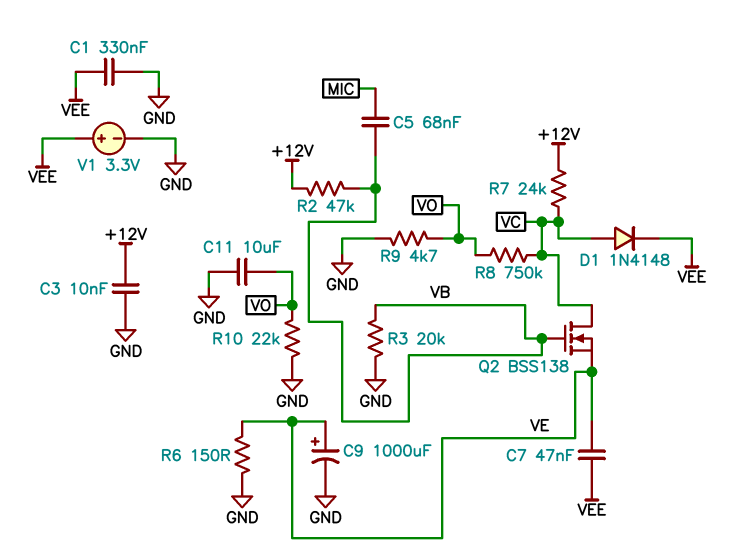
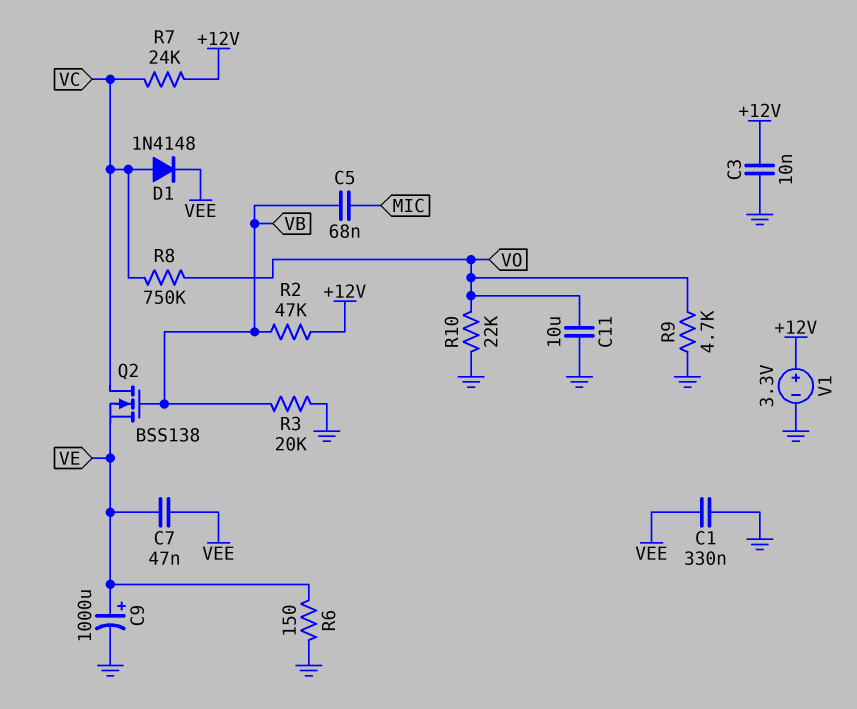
V1: 3.3V (plus VEE, minus GND) -> 3.3V (plus +12V, minus GND)

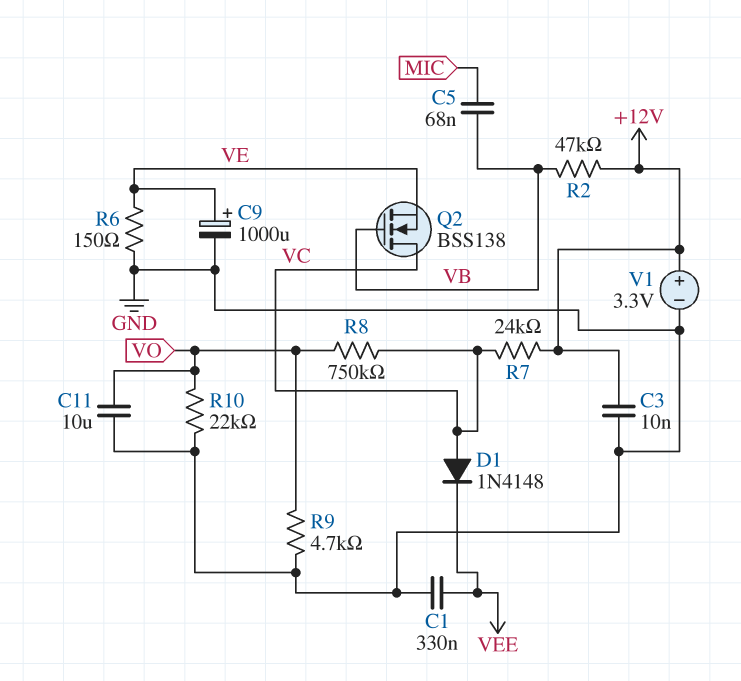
C7: 47nF (VE, VEE) -> none
R3: 20k (GND, VB) -> none

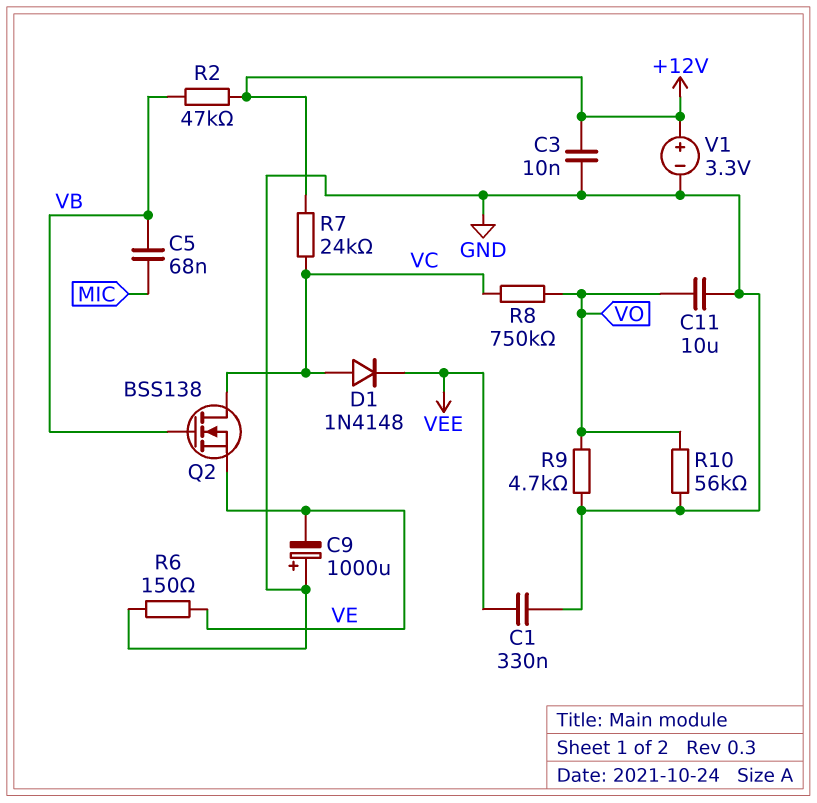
C9: 1000uF (plus VE, minus GND) -> 1000uF (plus GND, minus VE)
R10: 22k (GND, VO) -> 56k (GND, VO)

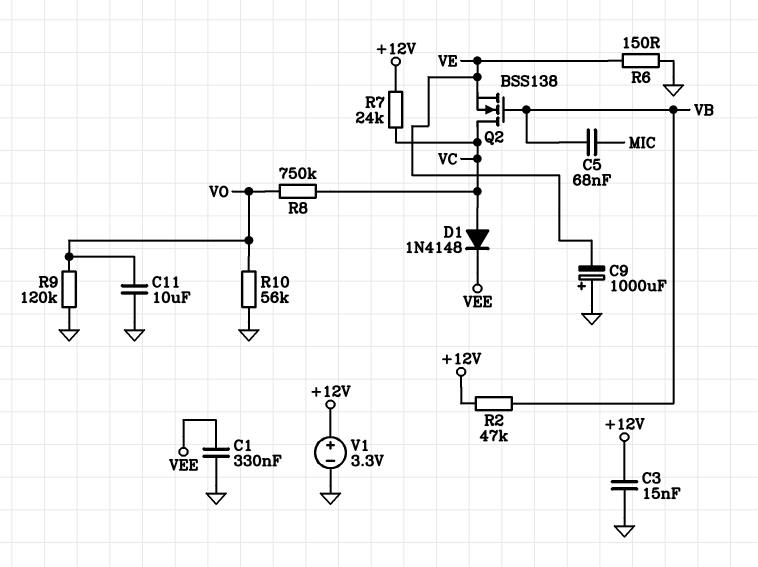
C3: 10nF (+12V, GND) -> 15nF (+12V, GND)
R9: 4.7k (GND, VO) -> 120k (GND, VO)

